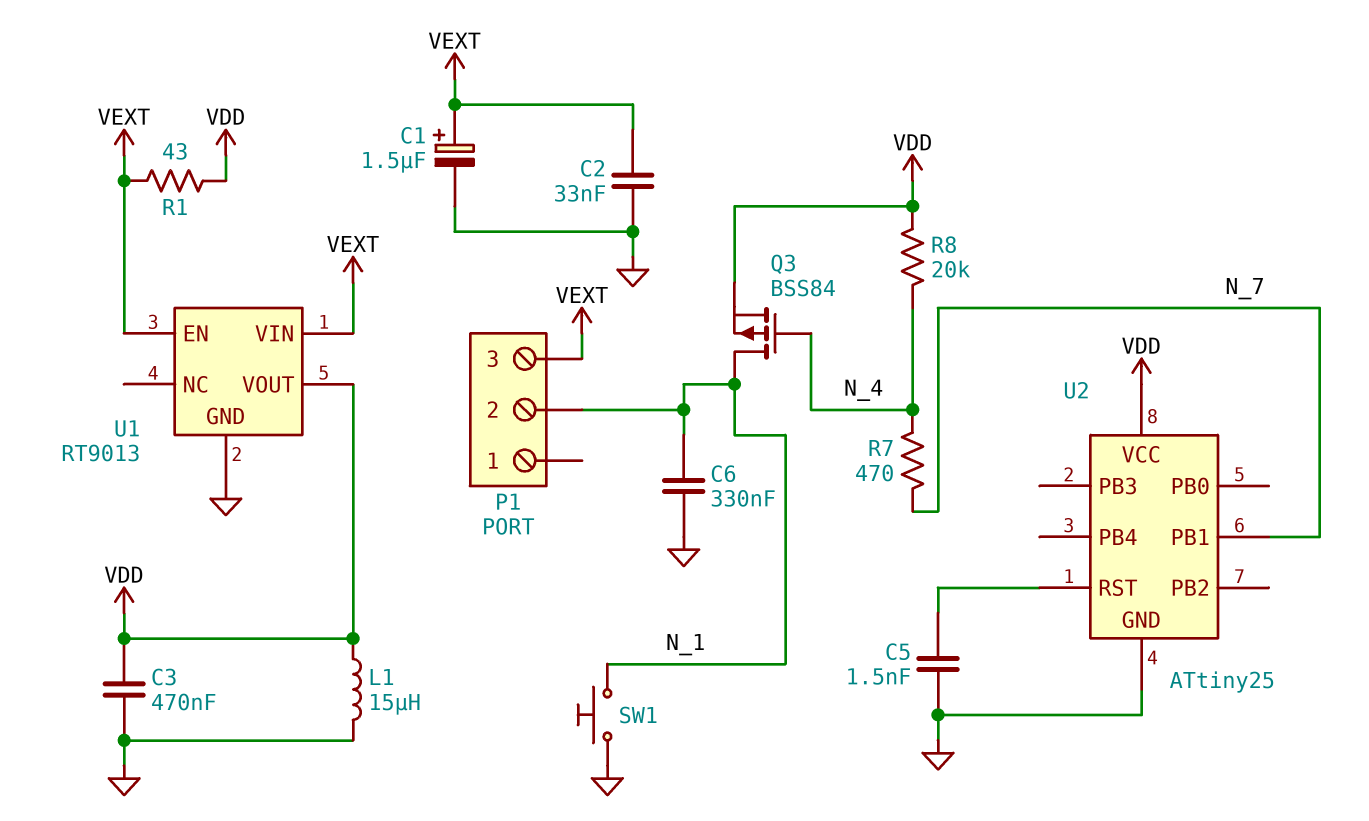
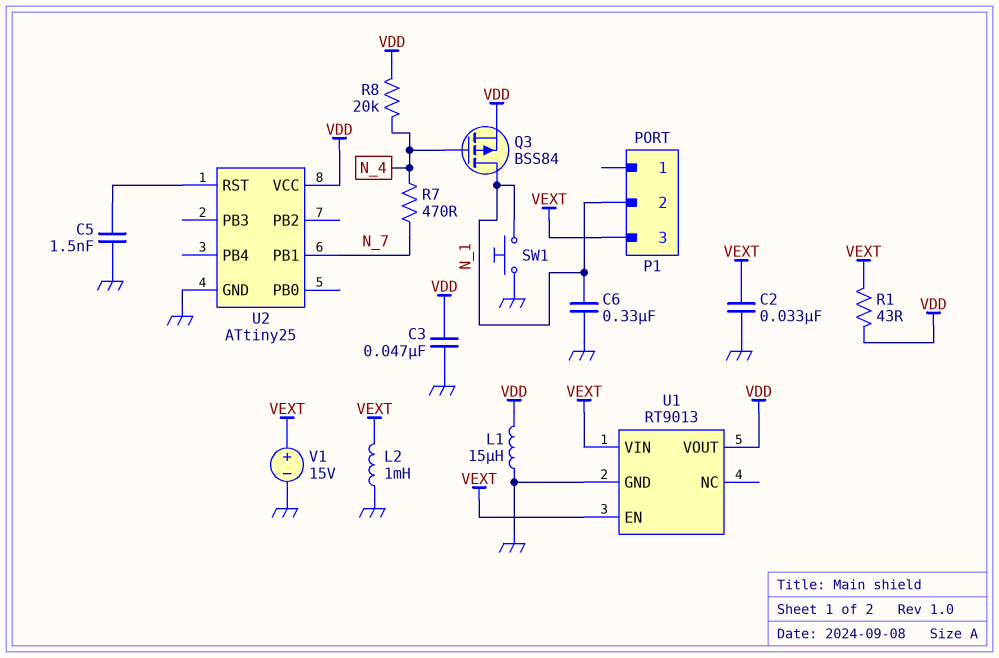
C1: 1.5uF (plus VEXT, minus GND) -> none
C3: 470nF (GND, VDD) -> 47nF (GND, VDD)
L2: none -> 1mH (GND, VEXT)
V1: none -> 15V (plus VEXT, minus GND)

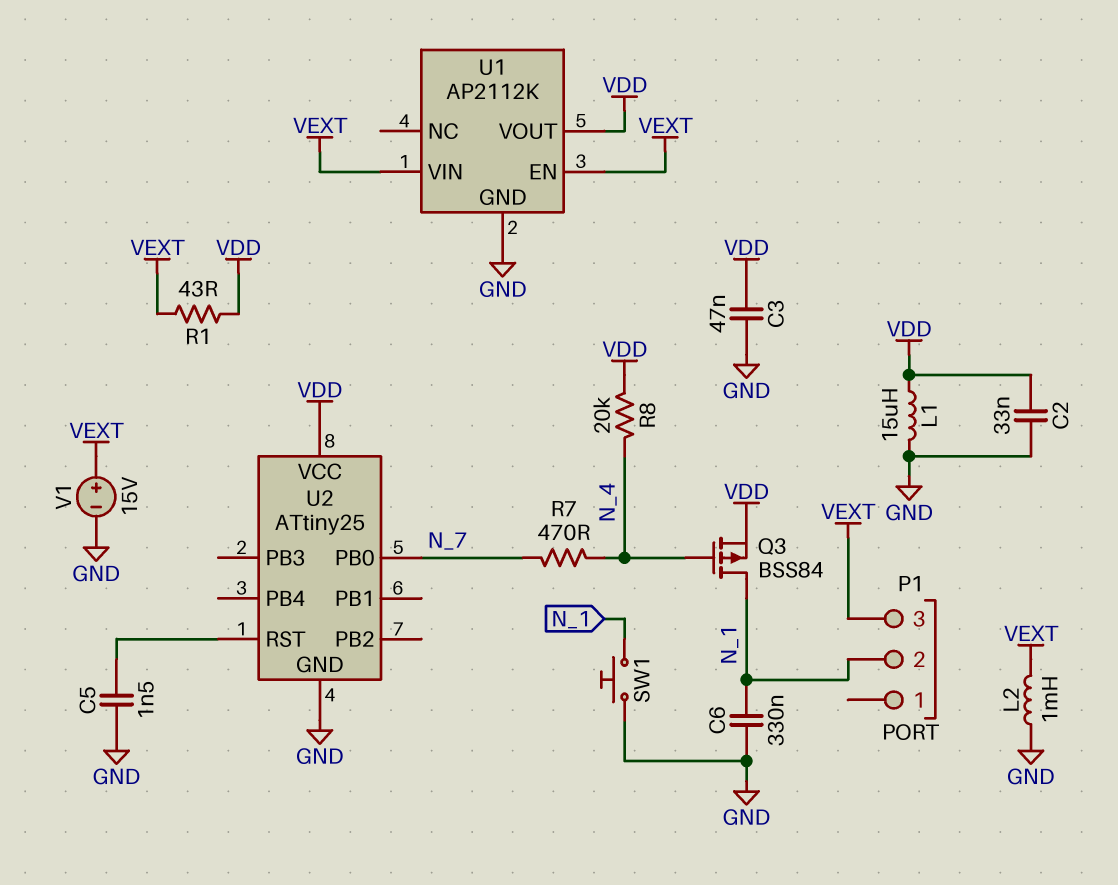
C2: 33nF (GND, VEXT) -> 33nF (GND, VDD)
U1: RT9013 -> AP2112K
U2 pin PB0: none -> N_7
U2 pin PB1: N_7 -> none

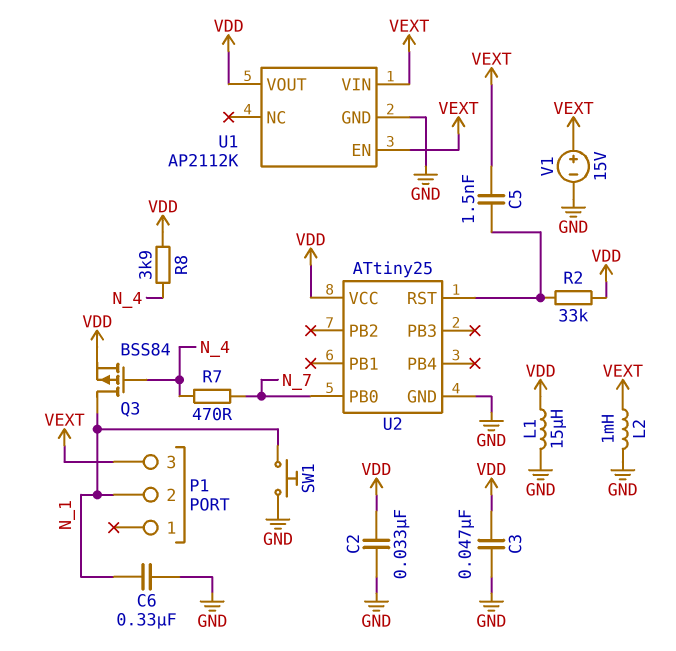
C5: 1.5nF (GND, U2/RST) -> 1.5nF (U2/RST, VEXT)
R1: 43 (VDD, VEXT) -> none
R2: none -> 33k (U2/RST, VDD)
R8: 20k (N_4, VDD) -> 3.9k (N_4, VDD)

